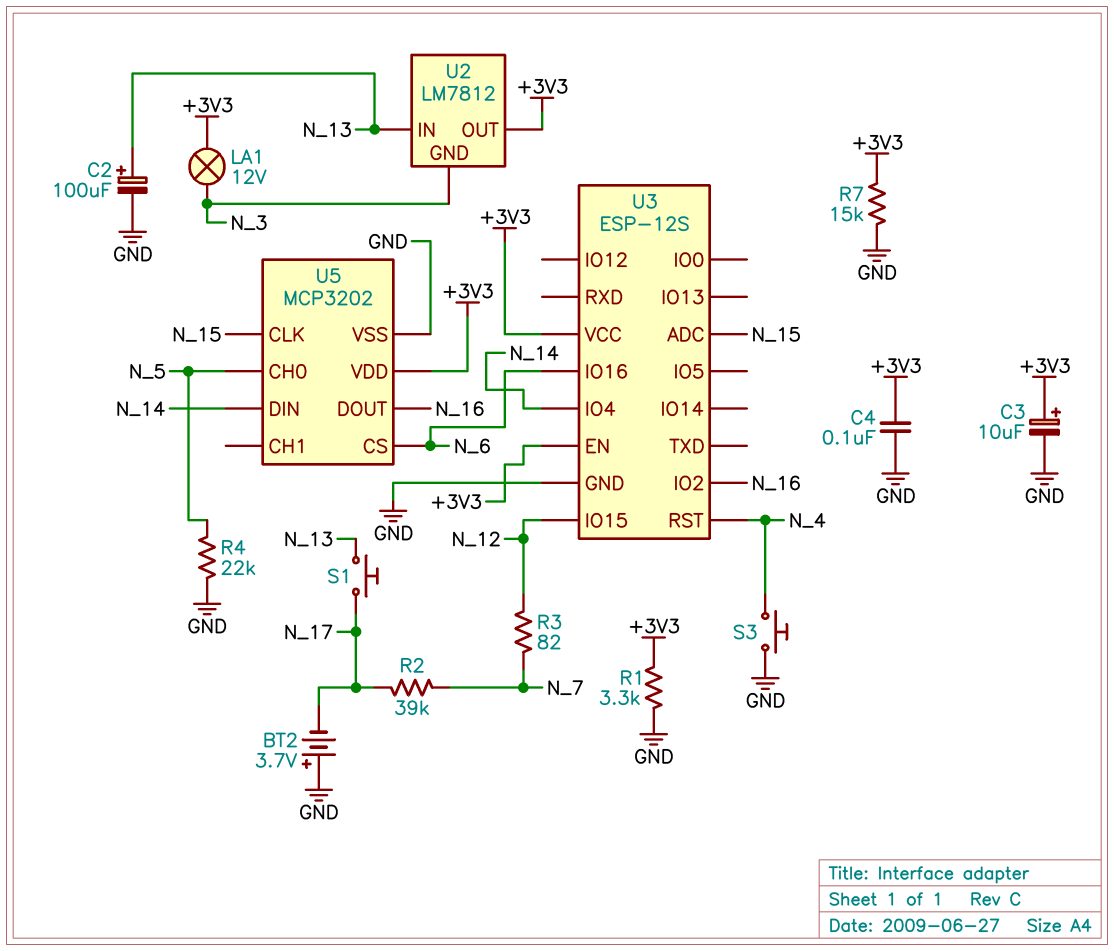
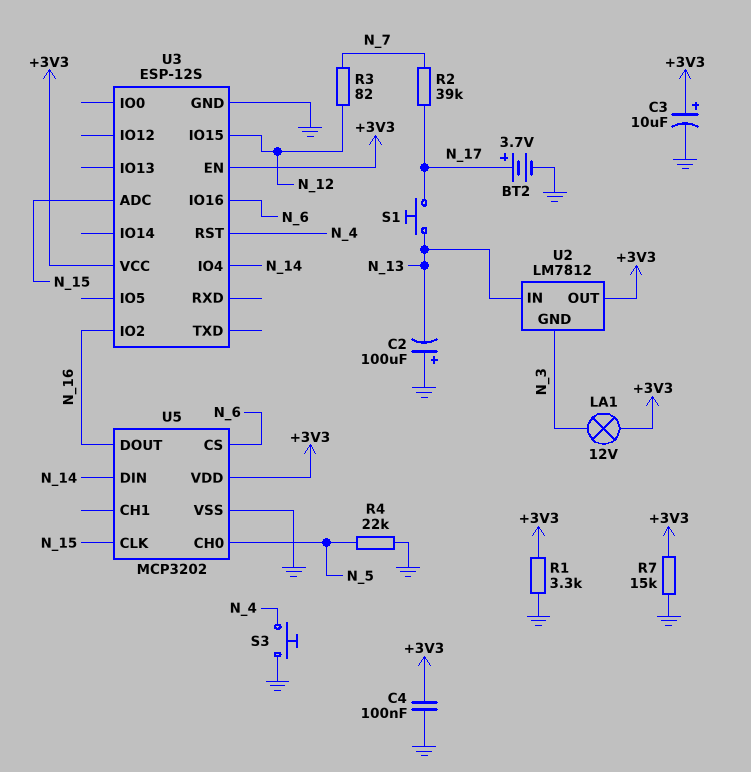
BT2: 3.7V (plus GND, minus N_17) -> 3.7V (plus N_17, minus GND)
C2: 100uF (plus N_13, minus GND) -> 100uF (plus GND, minus N_13)

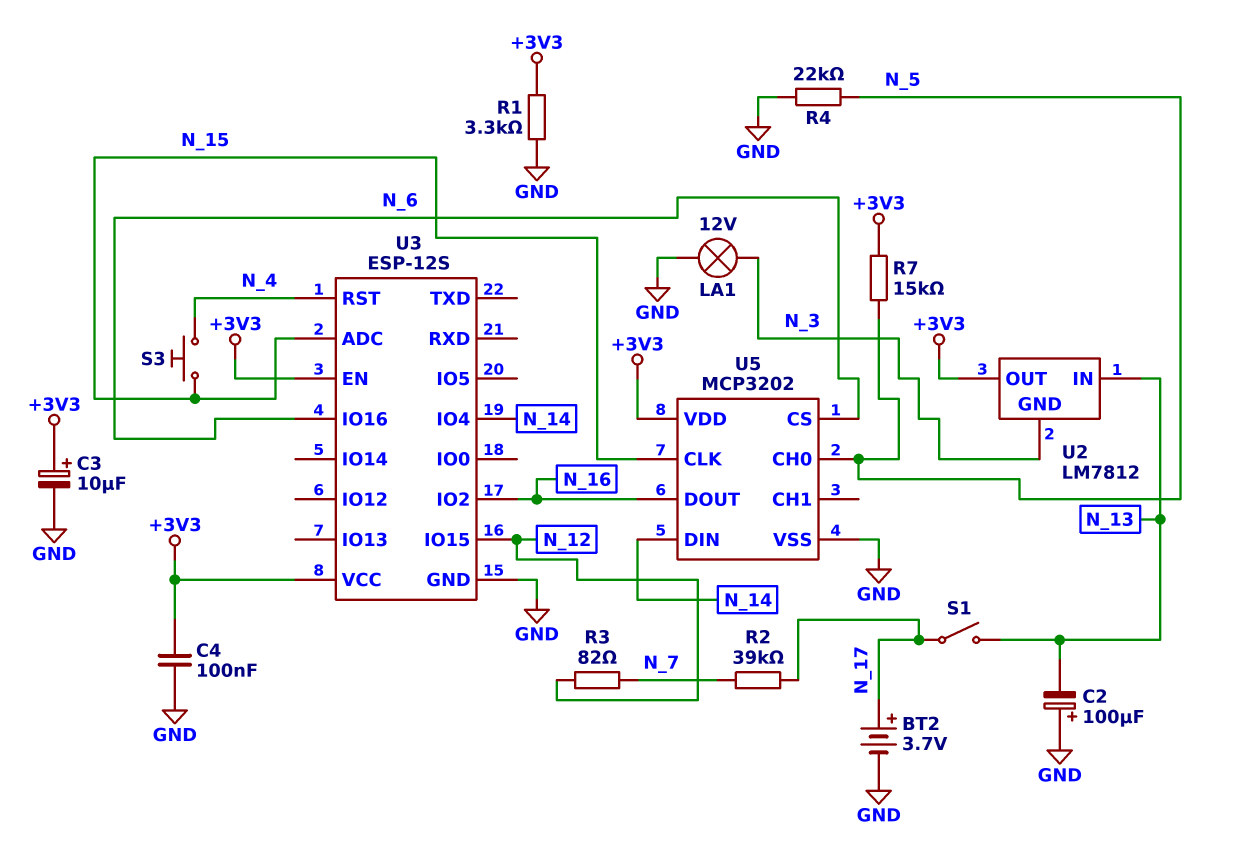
LA1: lamp 12V (+3V3, N_3) -> lamp 12V (GND, N_3)
R7: 15k (+3V3, GND) -> 15k (+3V3, N_5)
S1: button (N_13, N_17) -> switch (N_13, N_17)
S3: button (GND, N_4) -> button (N_4, N_15)

